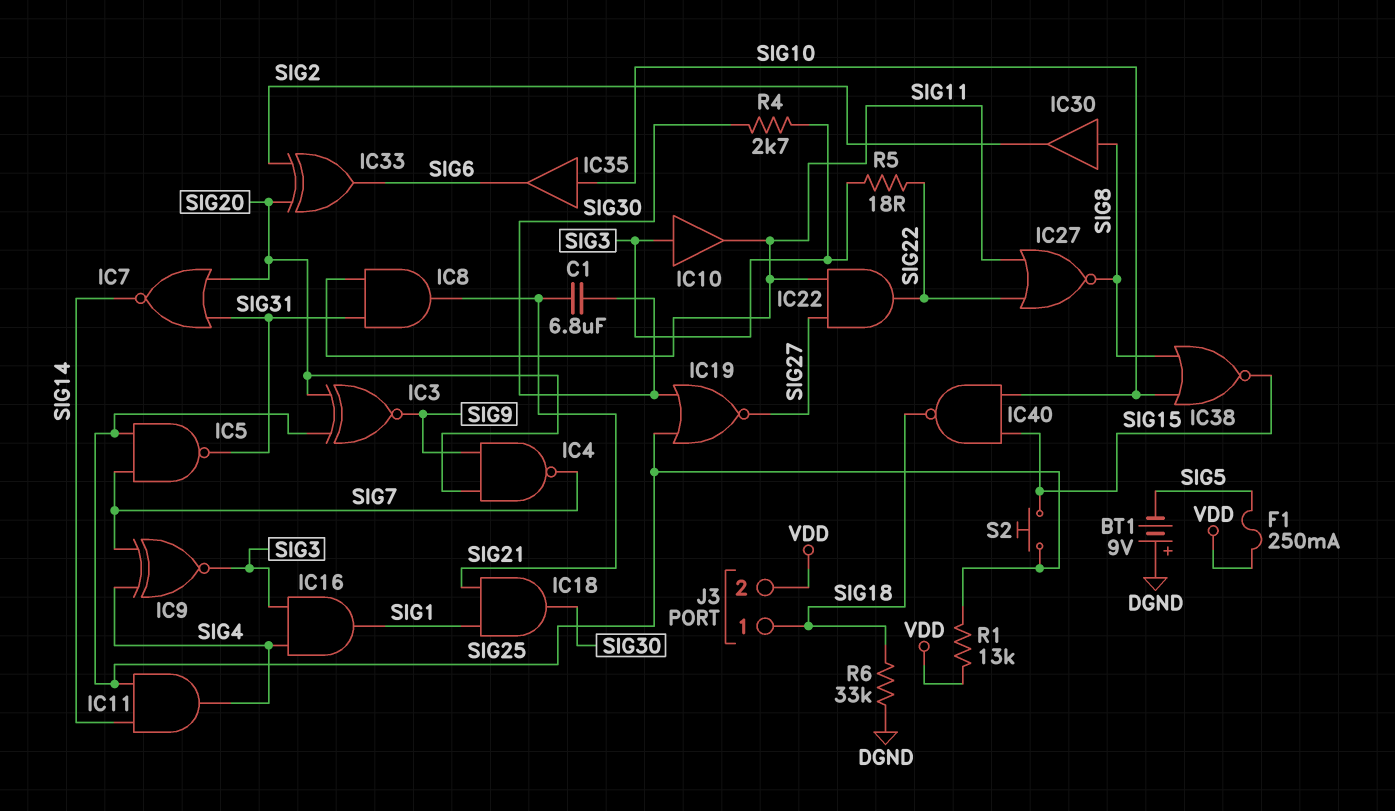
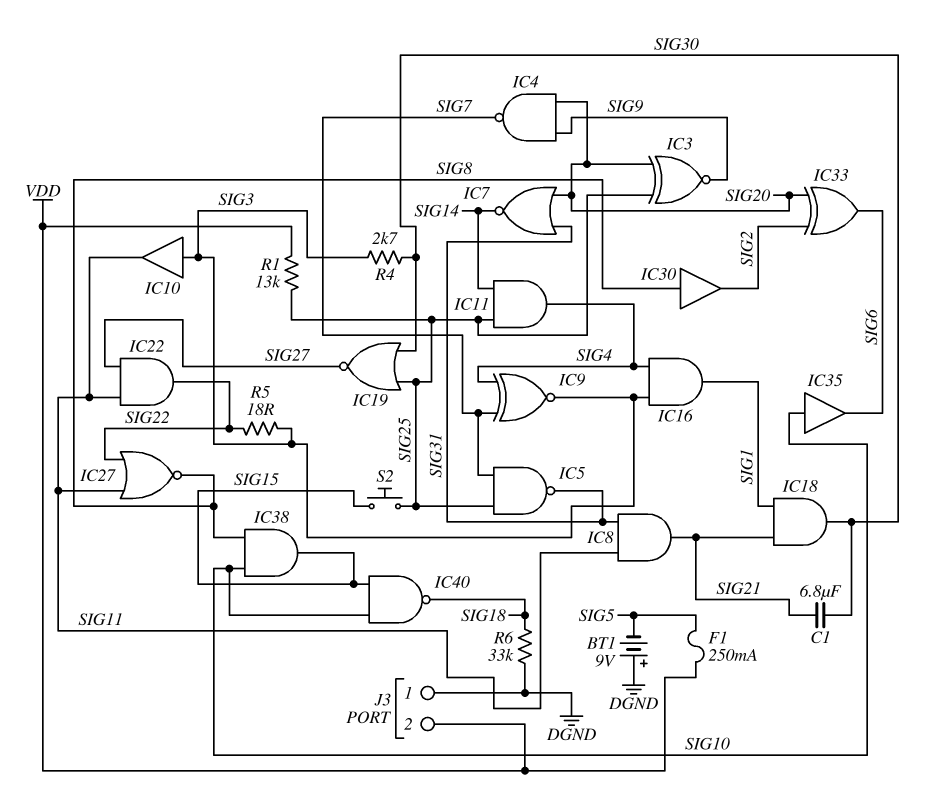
IC38: NOR (in SIG8, in SIG10, out SIG15) -> AND (in SIG8, in SIG10, out SIG15)
J3 pin 1: SIG18 -> DGND

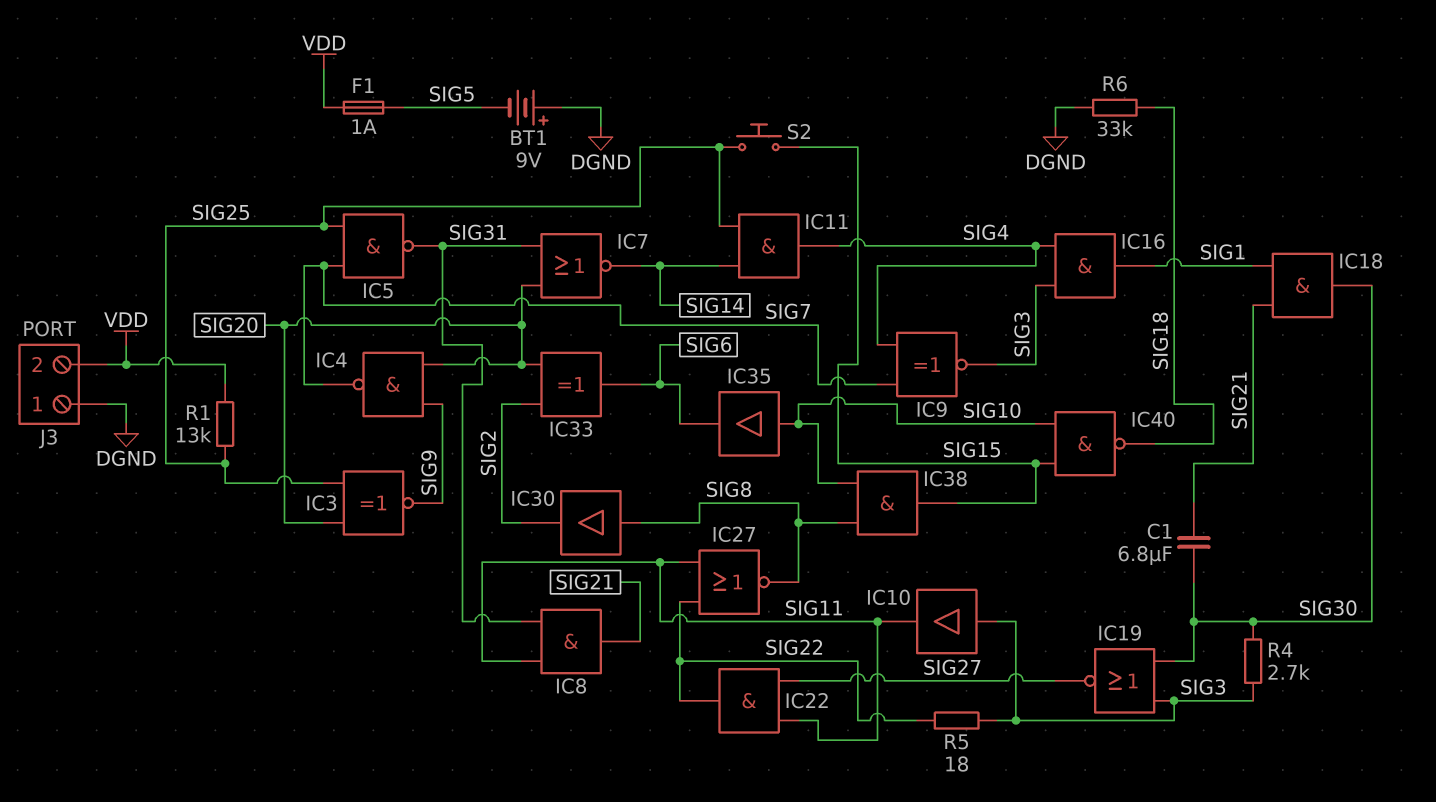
F1: 250mA (SIG5, VDD) -> 1A (SIG5, VDD)
IC19: NOR (in SIG25, in SIG30, out SIG27) -> NOR (in SIG3, in SIG30, out SIG27)

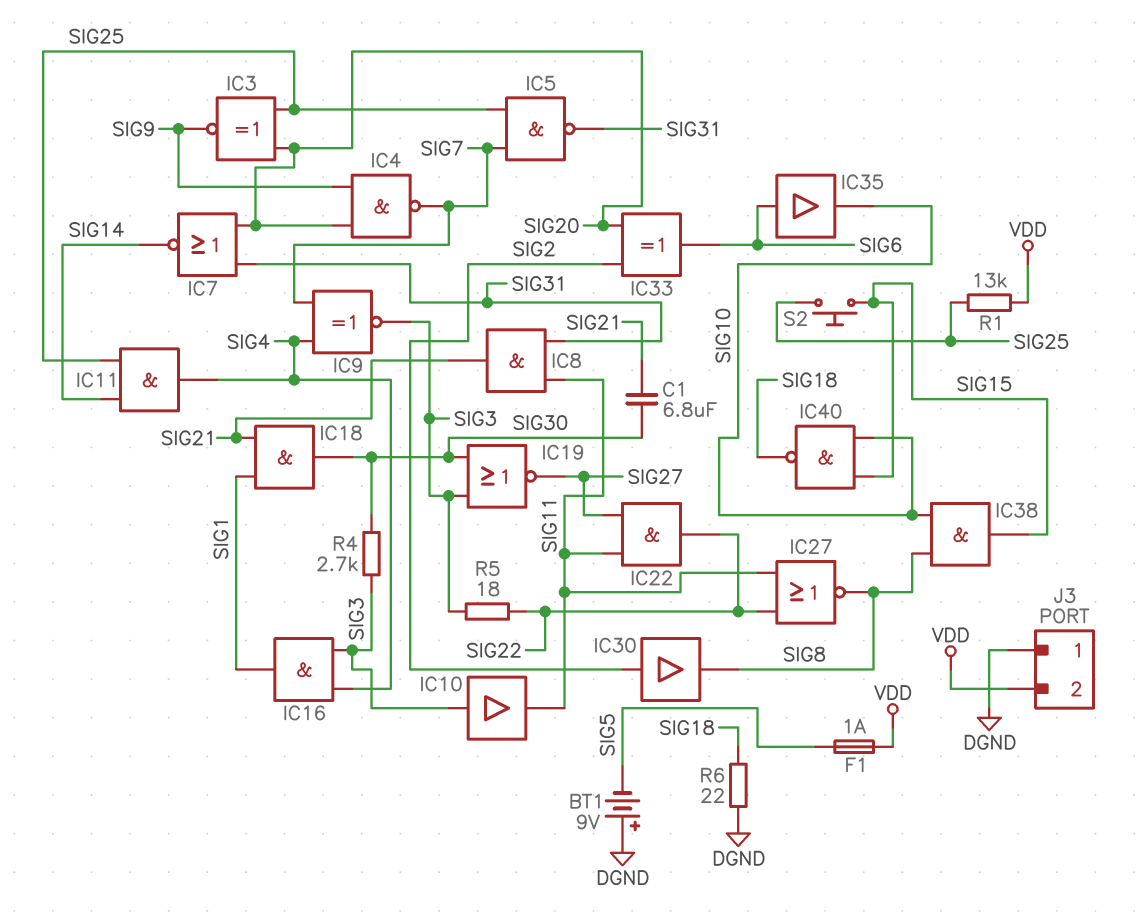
IC30: buffer (in SIG8, out SIG2) -> buffer (in SIG2, out SIG8)
IC35: buffer (in SIG10, out SIG6) -> buffer (in SIG6, out SIG10)
R6: 33k (DGND, SIG18) -> 22 (DGND, SIG18)

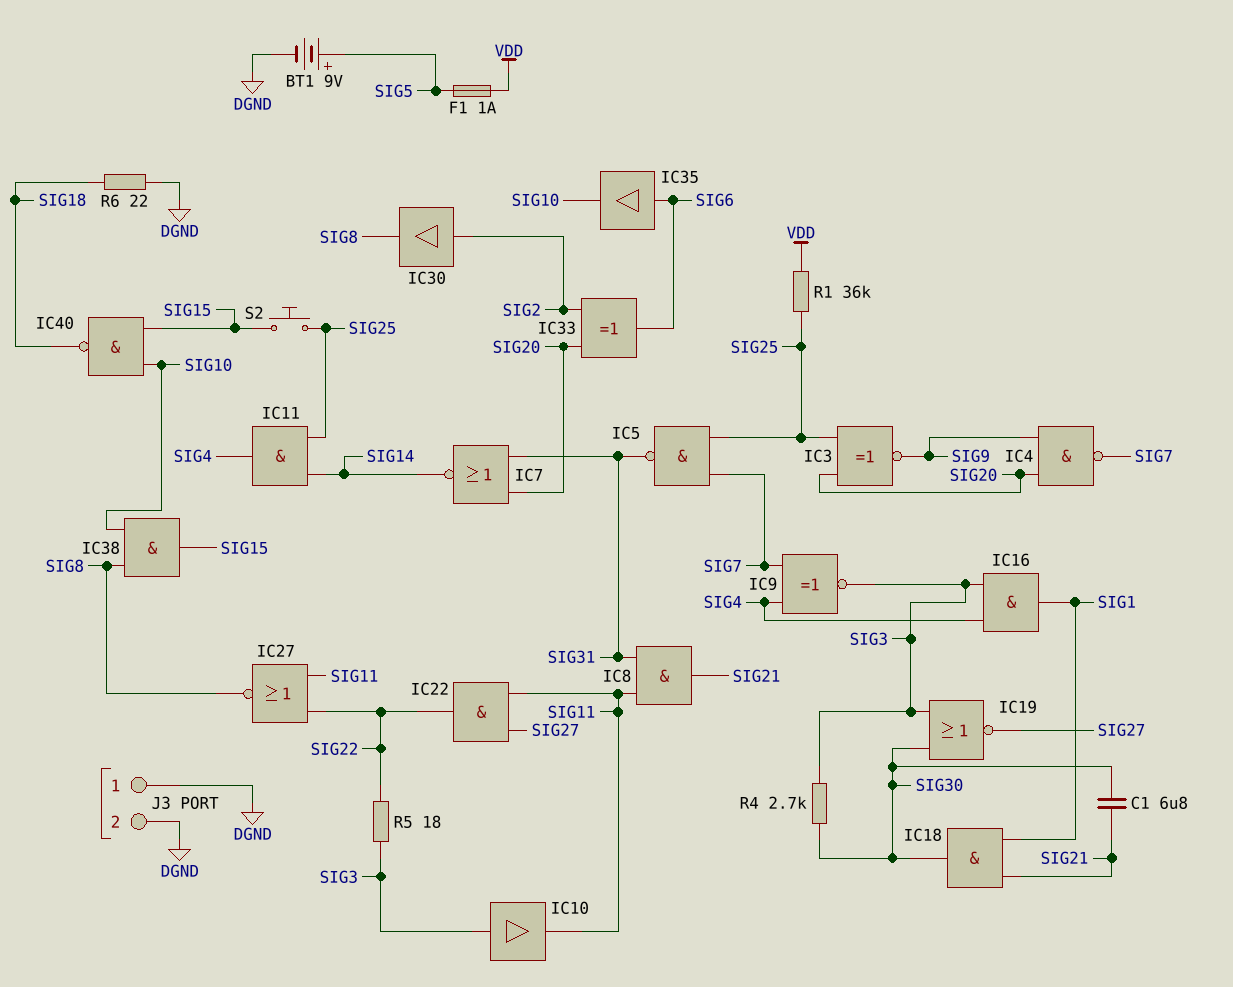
BT1: 9V (plus DGND, minus SIG5) -> 9V (plus SIG5, minus DGND)
J3 pin 2: VDD -> DGND
R1: 13k (SIG25, VDD) -> 36k (SIG25, VDD)

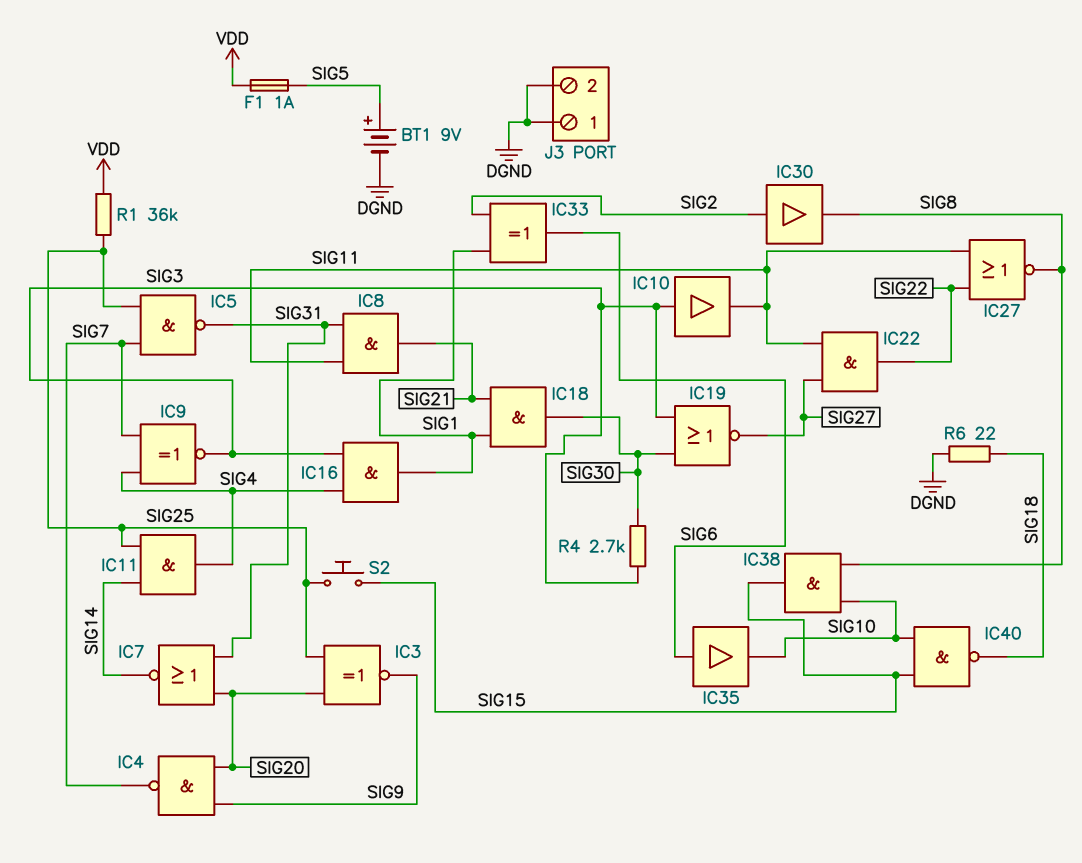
C1: 6.8uF (SIG21, SIG30) -> none
IC33: XOR (in SIG2, in SIG20, out SIG6) -> XOR (in SIG1, in SIG2, out SIG6)
R5: 18 (SIG3, SIG22) -> none

